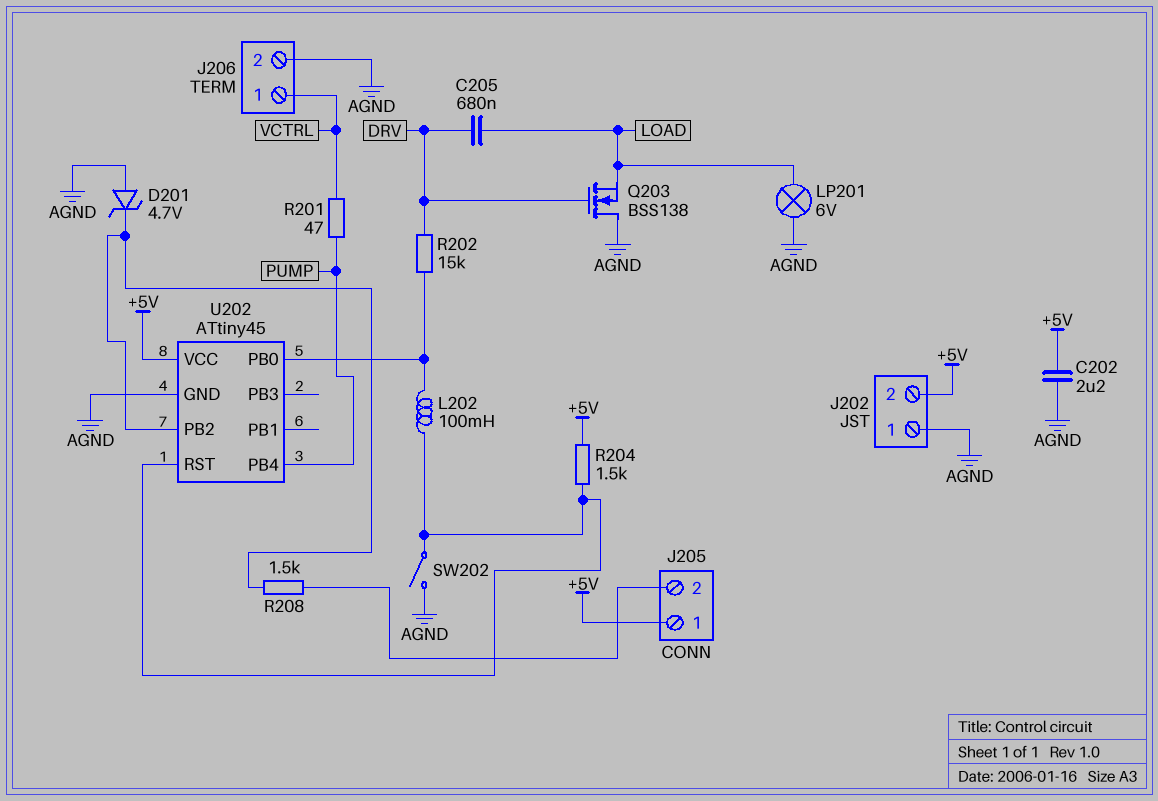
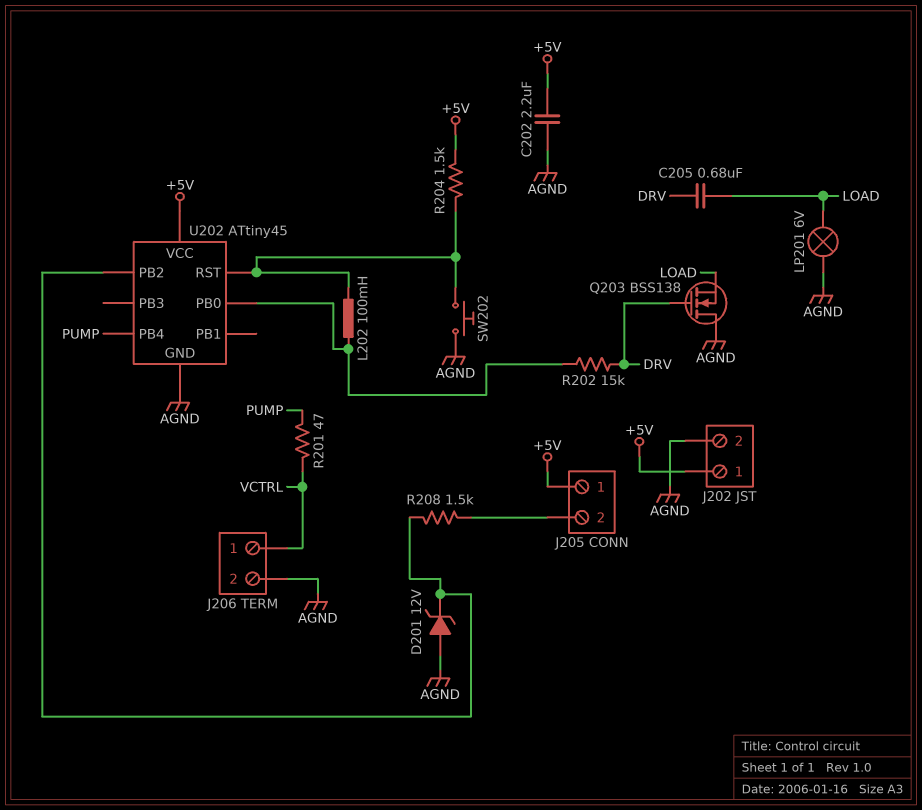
D201: zener 4.7V (A AGND, K U202/PB2) -> zener 12V (A AGND, K U202/PB2)
J202 pin 1: AGND -> +5V
J202 pin 2: +5V -> AGND
SW202: switch (AGND, U202/RST) -> button (AGND, U202/RST)

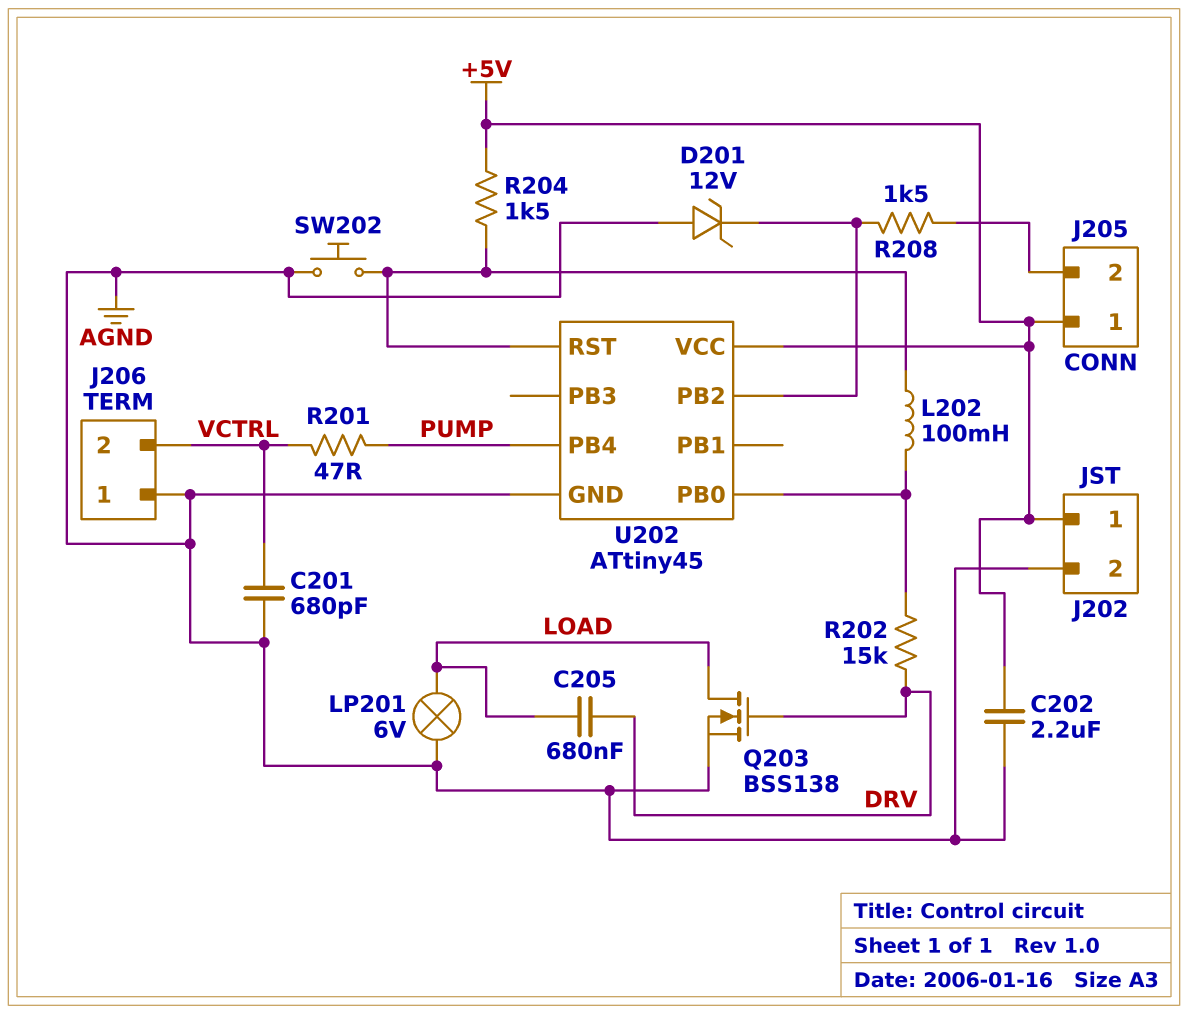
C201: none -> 680pF (AGND, VCTRL)
J206 pin 1: VCTRL -> AGND
J206 pin 2: AGND -> VCTRL
Q203: NMOS BSS138 (G DRV, D AGND, S LOAD) -> NMOS BSS138 (G DRV, D LOAD, S AGND)

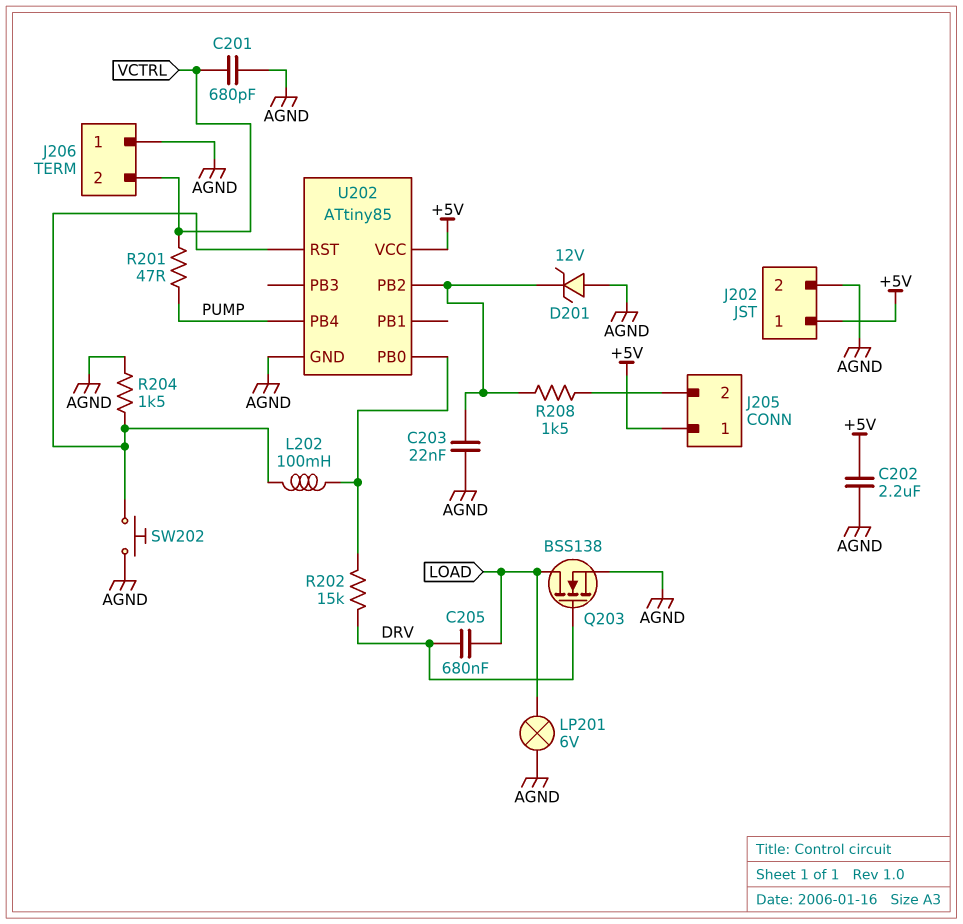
C203: none -> 22nF (AGND, U202/PB2)
R204: 1.5k (+5V, U202/RST) -> 1.5k (AGND, U202/RST)
U202: ATtiny45 -> ATtiny85

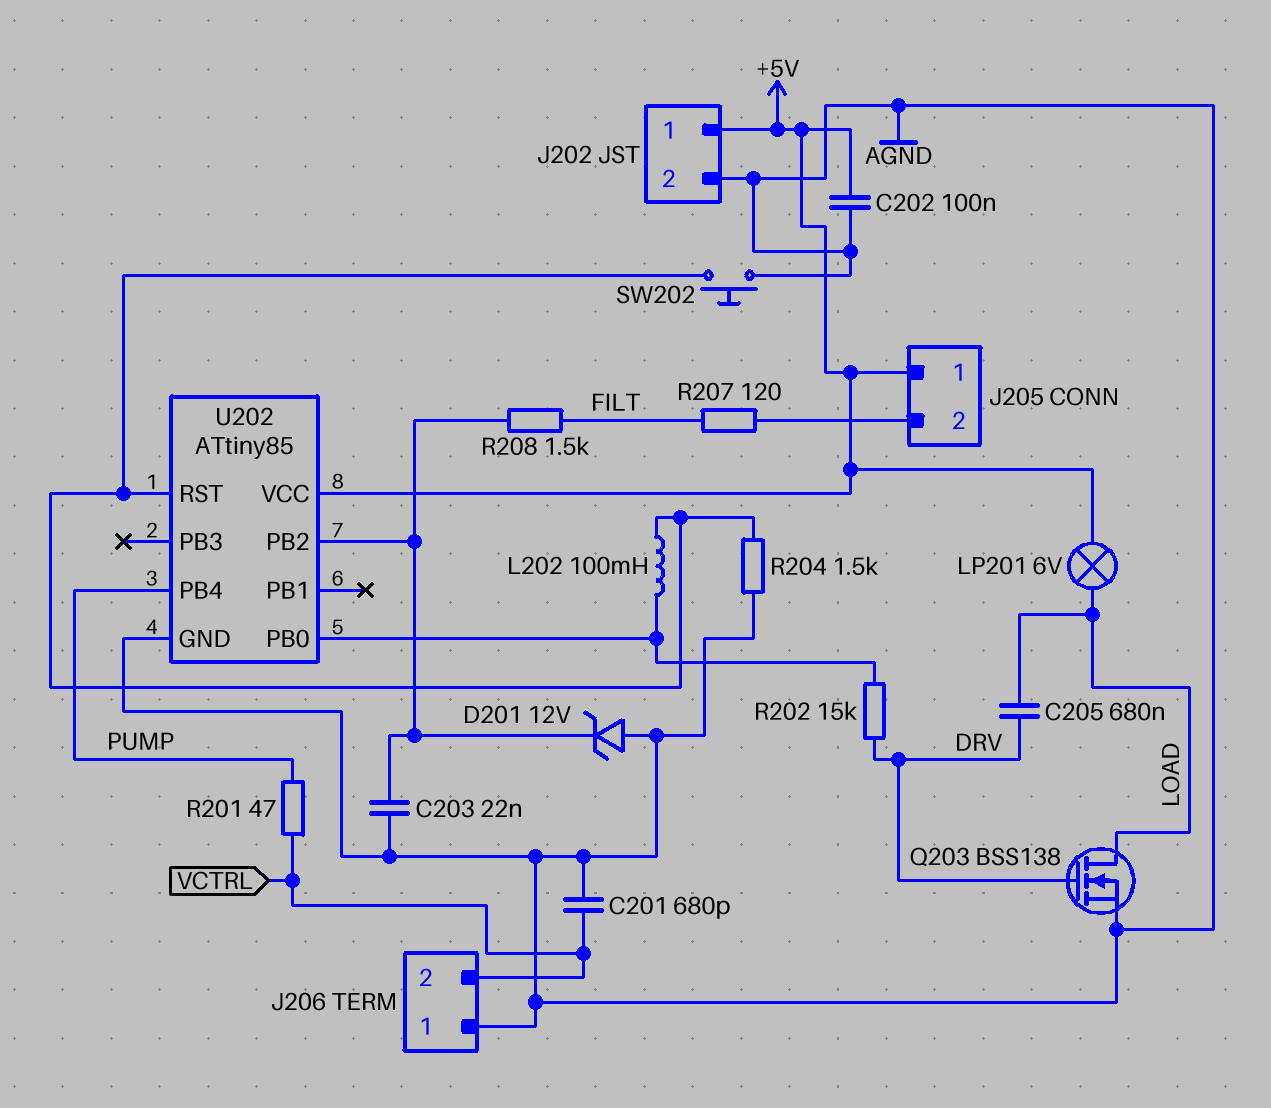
C202: 2.2uF (+5V, AGND) -> 100nF (+5V, AGND)
LP201: lamp 6V (AGND, LOAD) -> lamp 6V (+5V, LOAD)
R207: none -> 120 (FILT, J205/2)
R208: 1.5k (J205/2, U202/PB2) -> 1.5k (FILT, U202/PB2)

